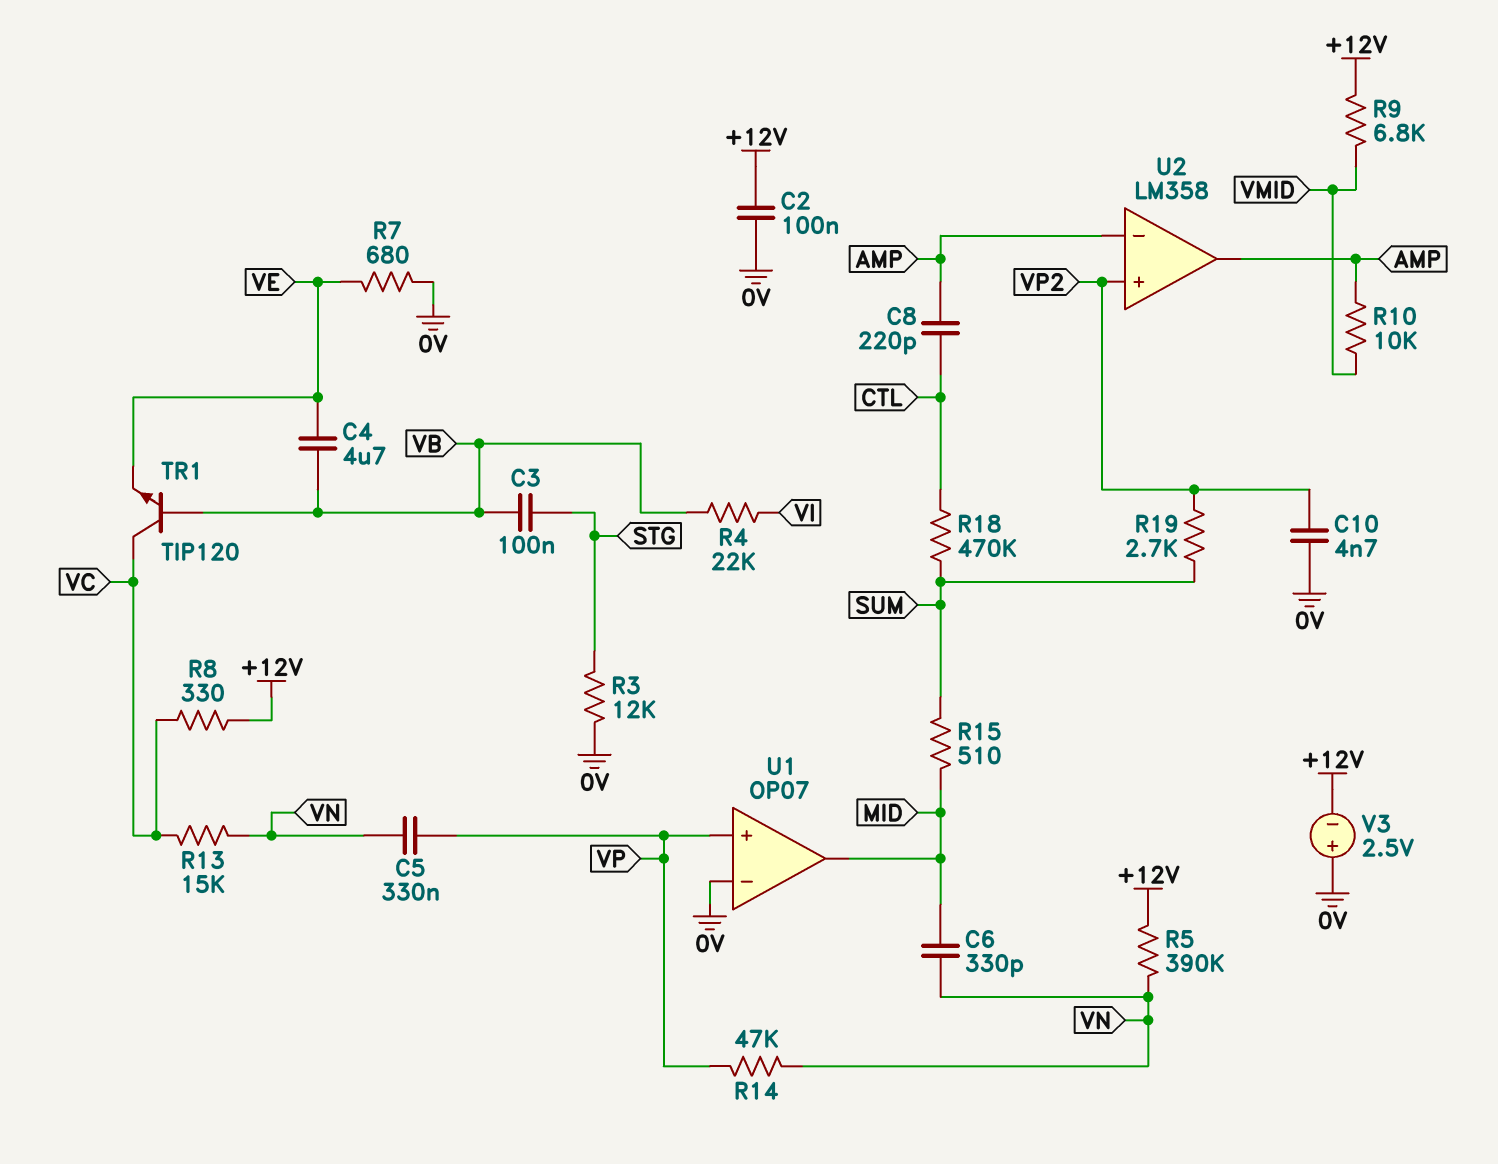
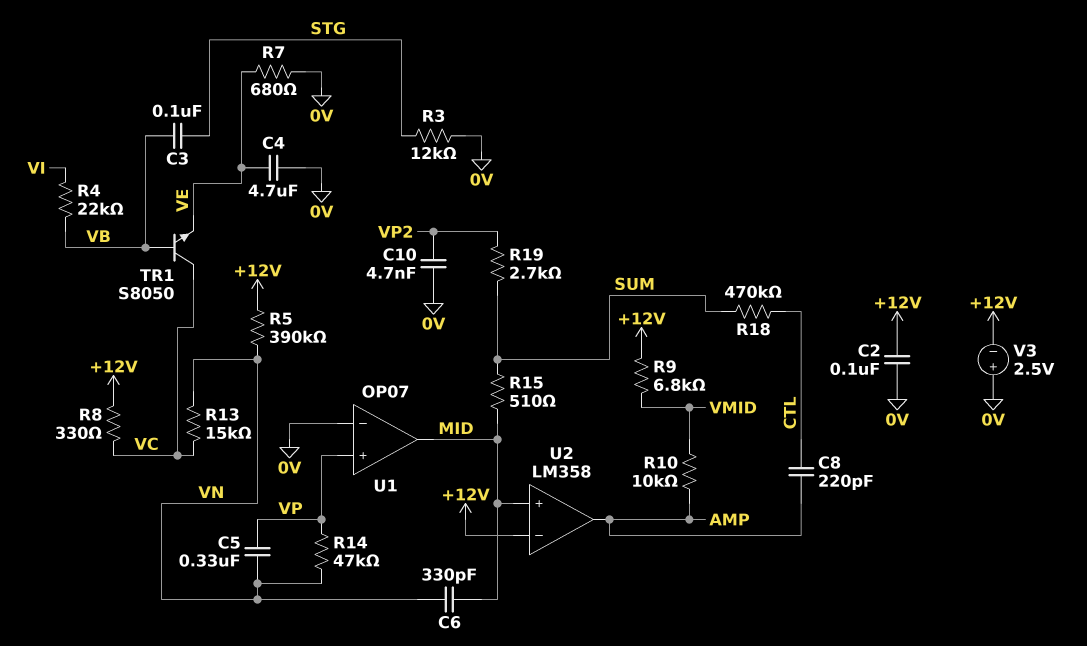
C4: 4.7uF (VB, VE) -> 4.7uF (0V, VE)
TR1: NPN TIP120 (B VB, C VC, E VE) -> NPN S8050 (B VB, C VC, E VE)
U2 pin in+: VP2 -> MID
U2 pin in-: AMP -> +12V

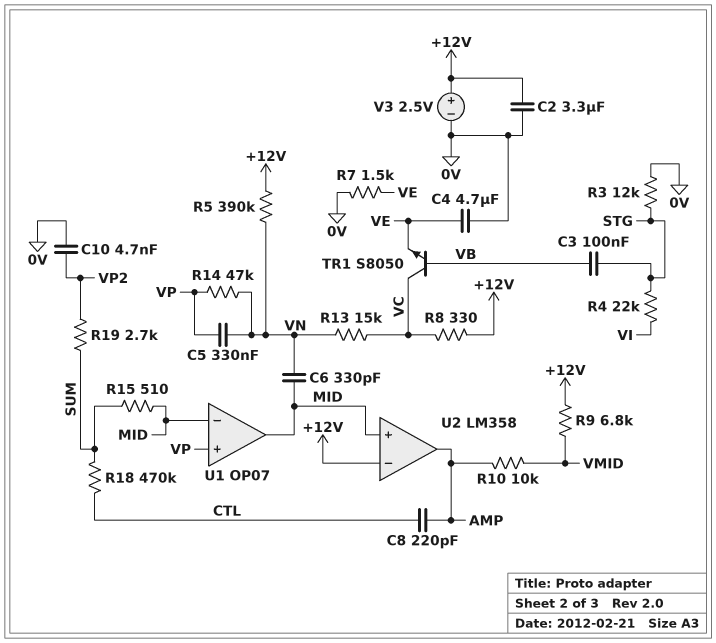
C2: 100nF (+12V, 0V) -> 3.3uF (+12V, 0V)
R4: 22k (VB, VI) -> 22k (STG, VI)
R7: 680 (0V, VE) -> 1.5k (0V, VE)
U1 pin in-: 0V -> MID
V3: 2.5V (plus 0V, minus +12V) -> 2.5V (plus +12V, minus 0V)

